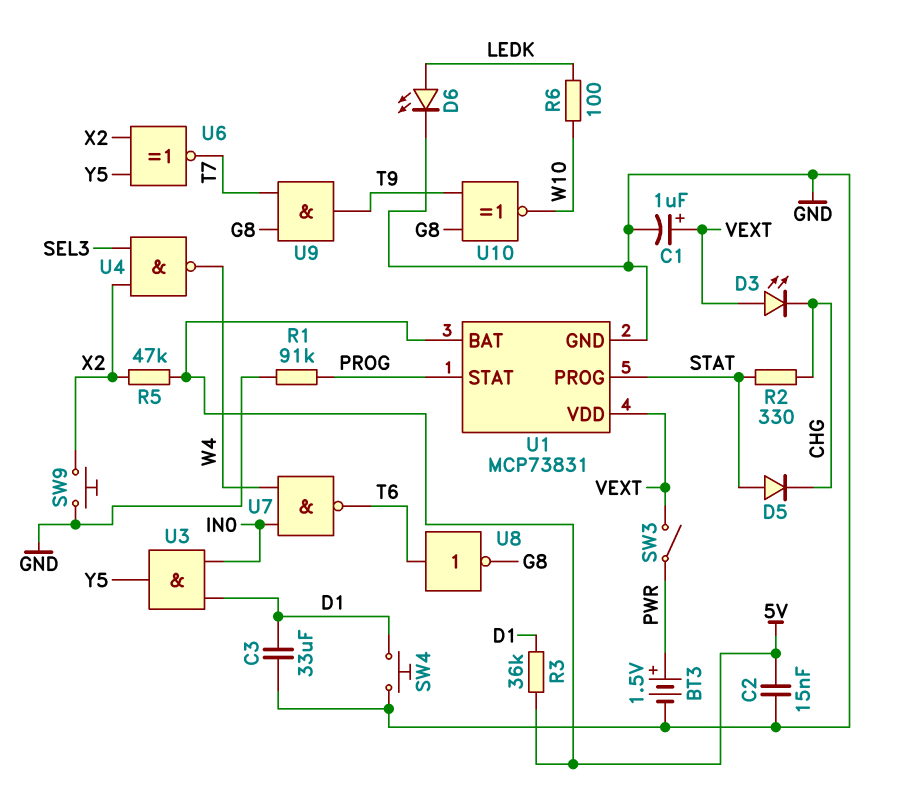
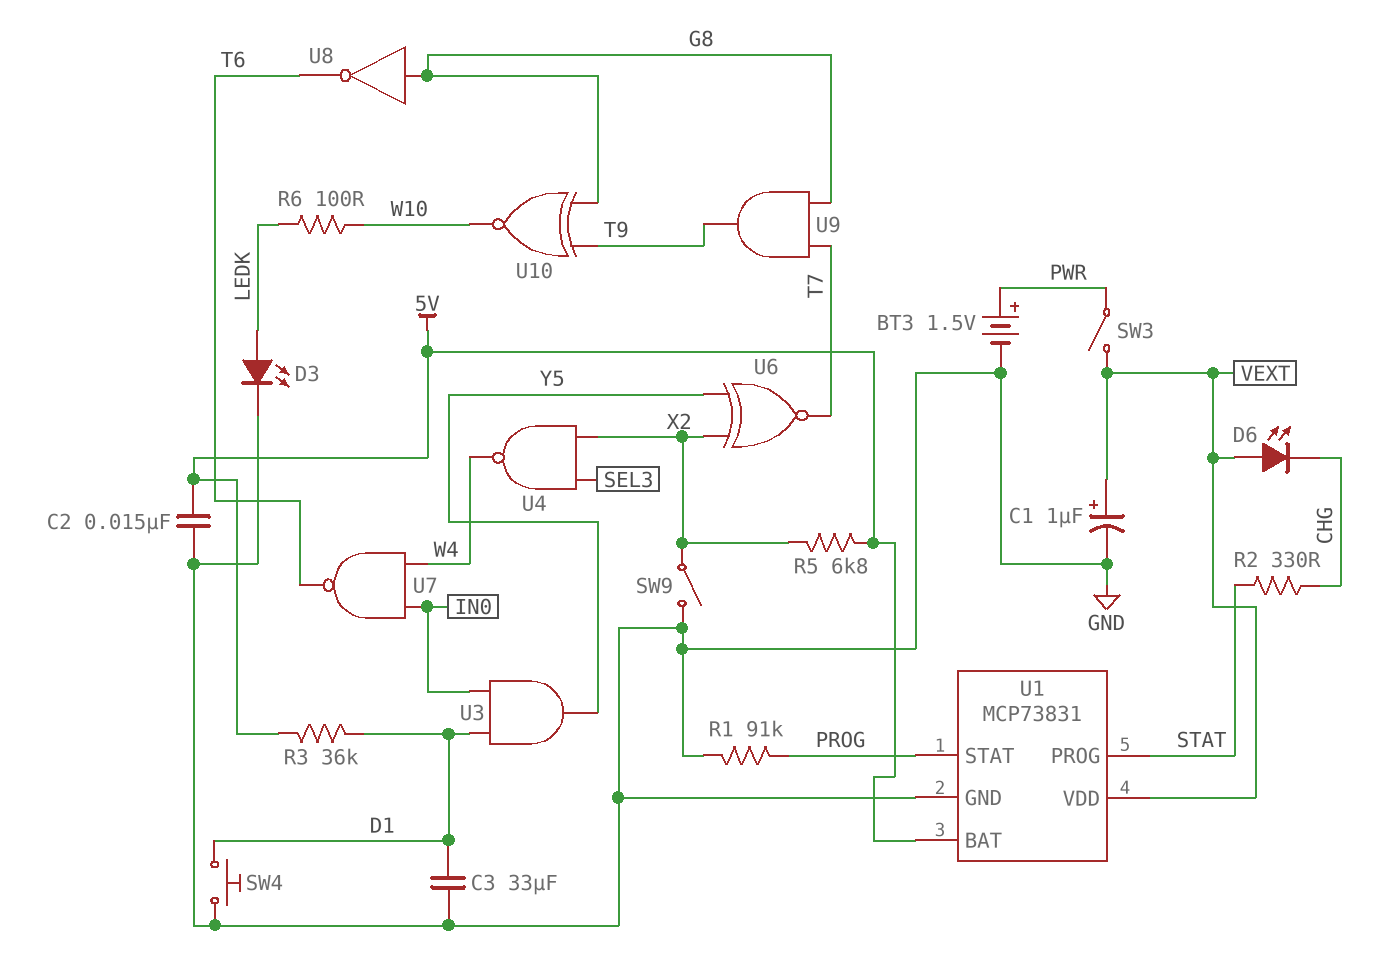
D3: LED (A VEXT, K CHG) -> LED (A LEDK, K GND)
D5: diode (A STAT, K CHG) -> none
D6: LED (A LEDK, K GND) -> LED (A VEXT, K CHG)
R5: 47k (5V, X2) -> 6.8k (5V, X2)
SW9: button (GND, X2) -> switch (GND, X2)
U8: NOT (in T6, out G8) -> NOT (in G8, out T6)

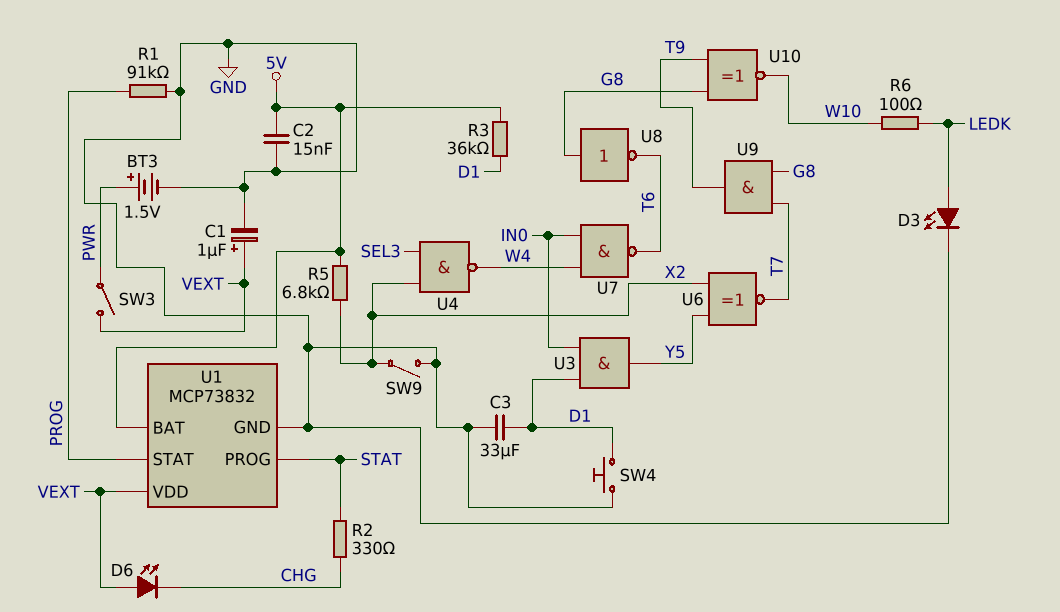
U1: MCP73831 -> MCP73832

